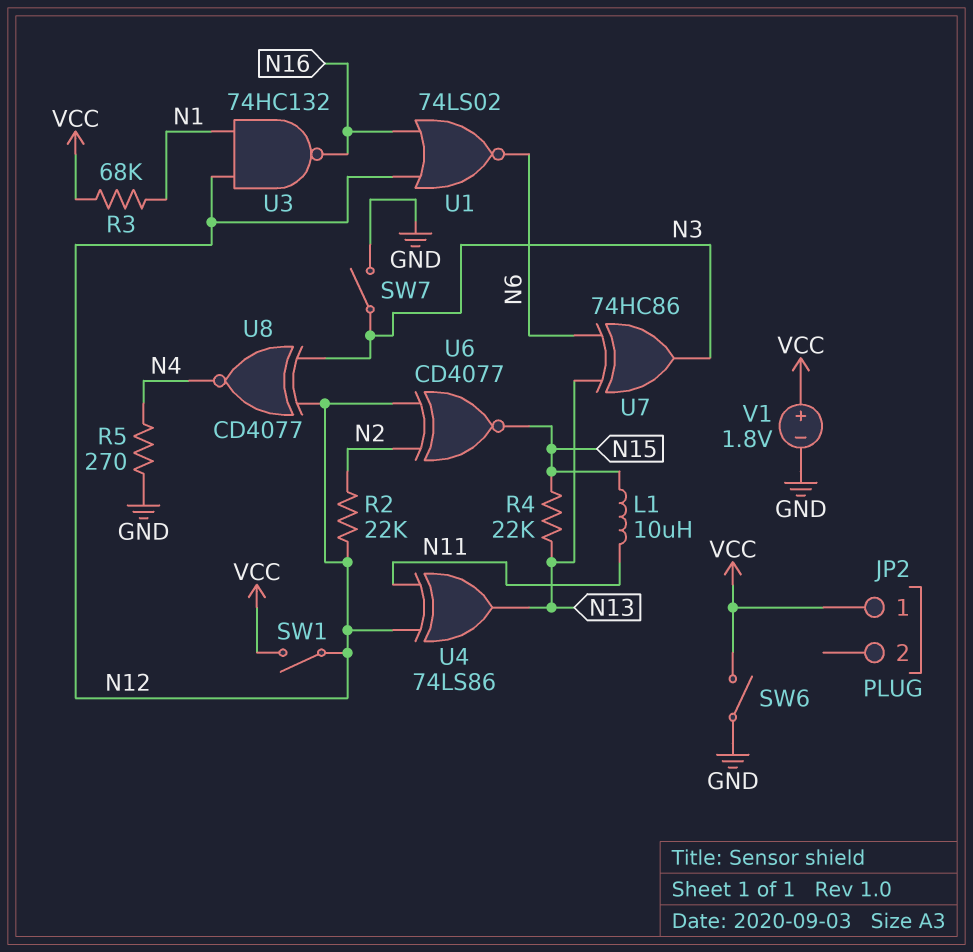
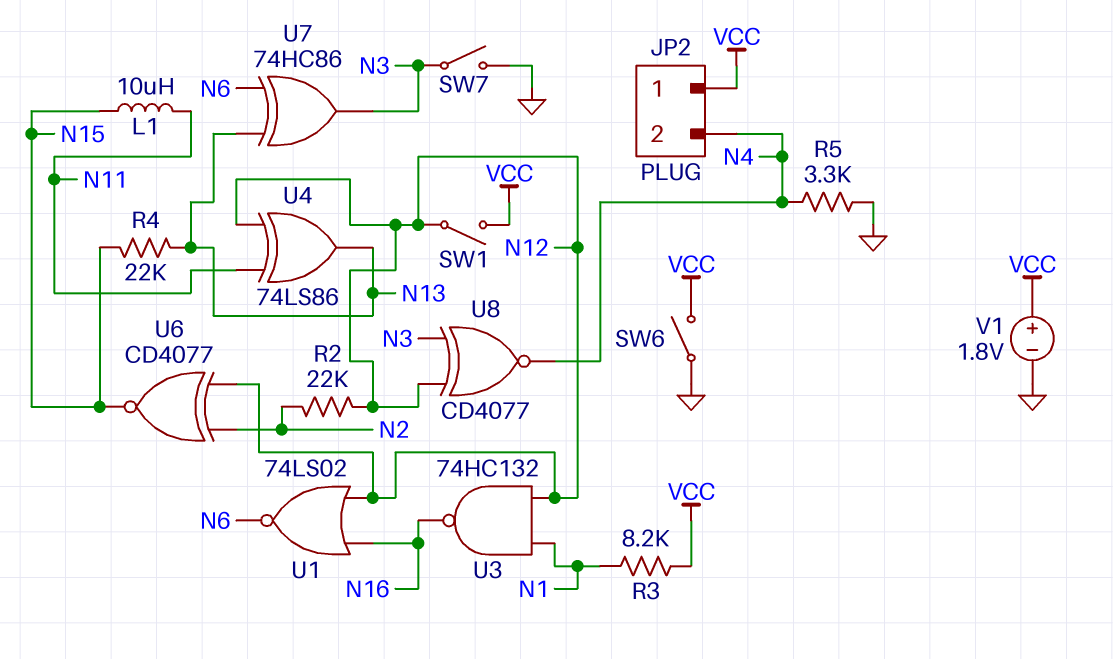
JP2 pin 2: none -> N4
R3: 68k (N1, VCC) -> 8.2k (N1, VCC)
R5: 270 (GND, N4) -> 3.3k (GND, N4)

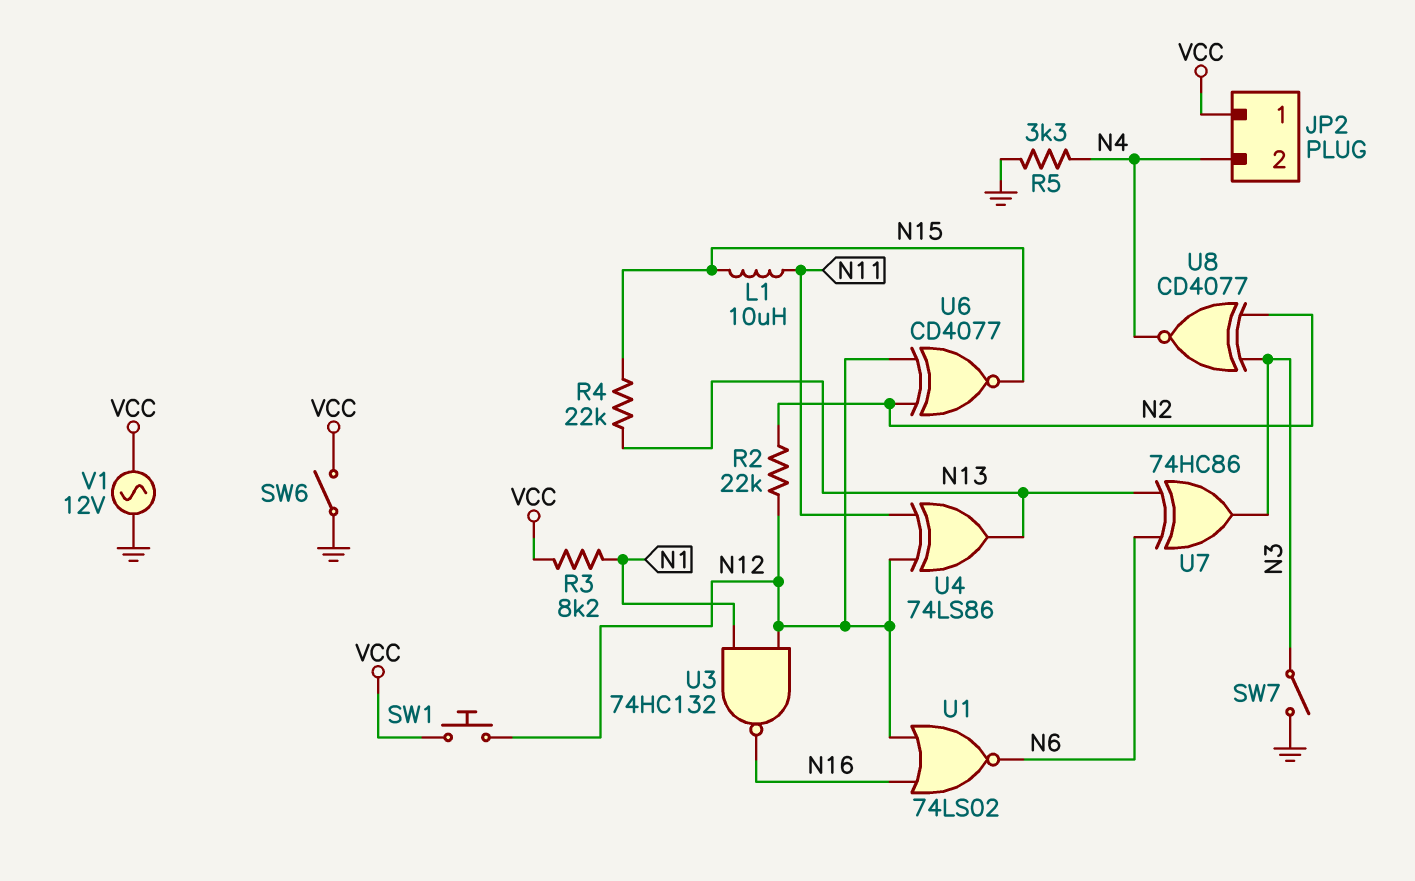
SW1: switch (N12, VCC) -> button (N12, VCC)
U8: XNOR CD4077 (in N3, in N12, out N4) -> XNOR CD4077 (in N2, in N3, out N4)
V1: 1.8V (plus VCC, minus GND) -> AC 12V (GND, VCC)

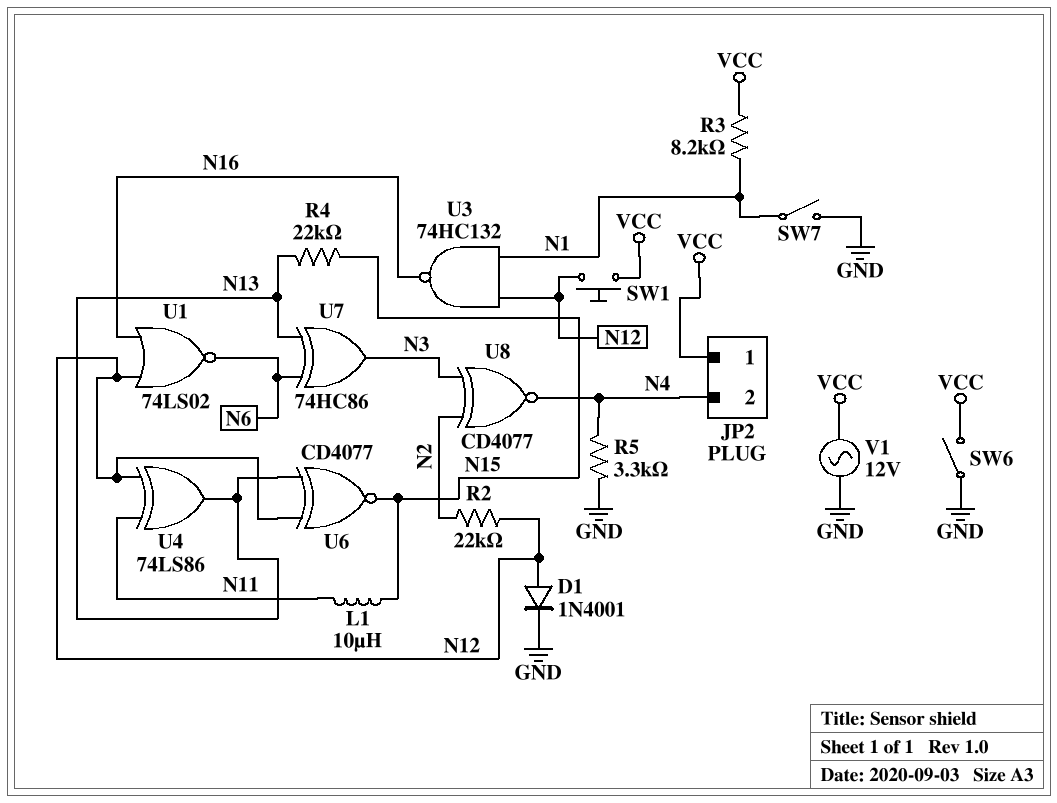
D1: none -> diode 1N4001 (A N12, K GND)
SW7: switch (GND, N3) -> switch (GND, N1)
U6: XNOR CD4077 (in N2, in N12, out N15) -> XNOR CD4077 (in N12, in N13, out N15)

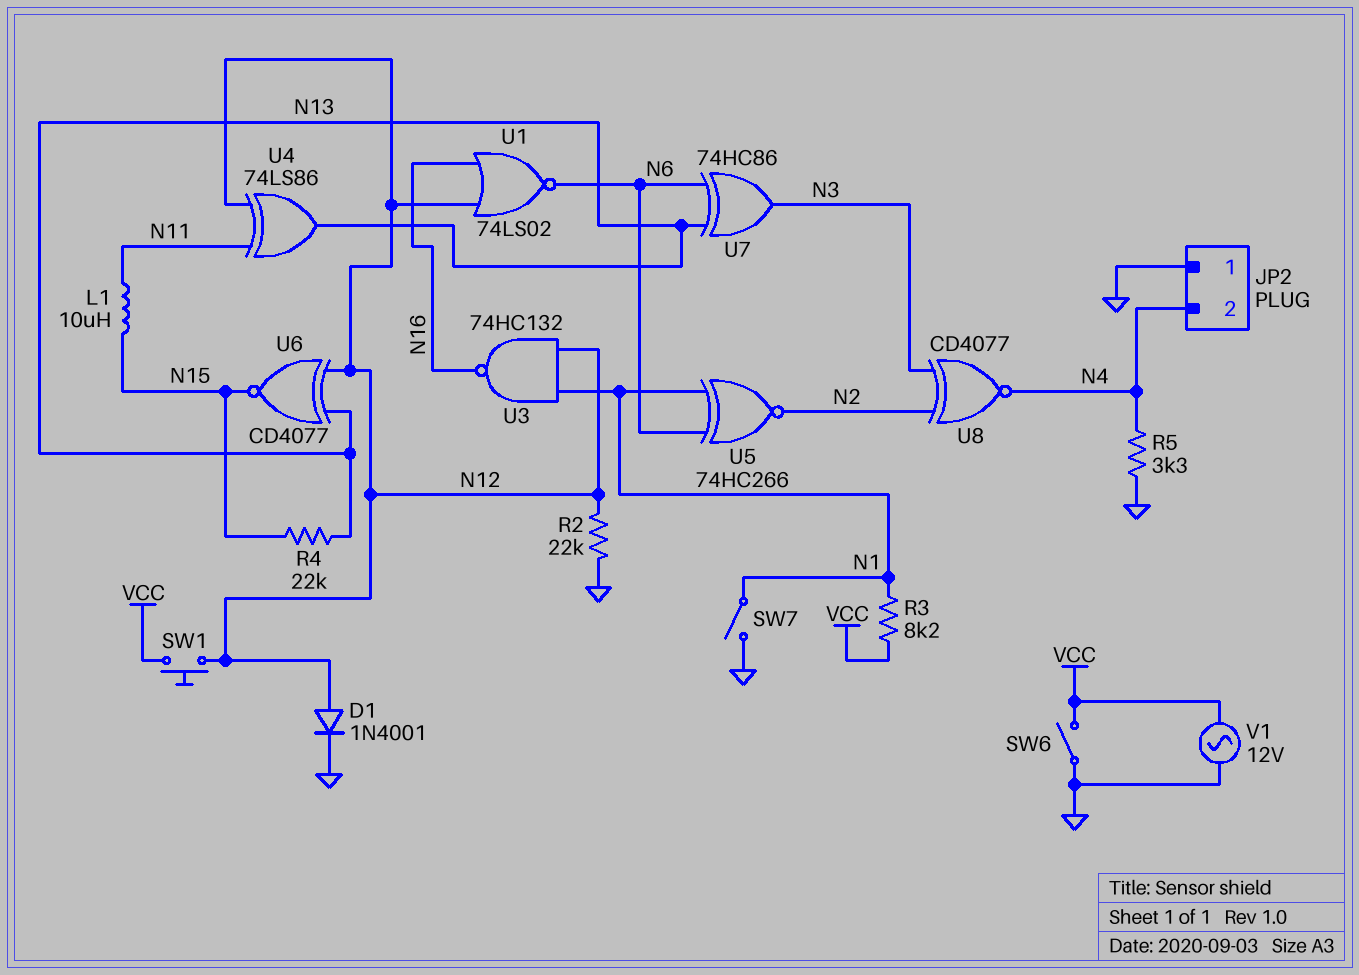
JP2 pin 1: VCC -> GND
R2: 22k (N2, N12) -> 22k (GND, N12)
U5: none -> XNOR 74HC266 (in N1, in N6, out N2)

